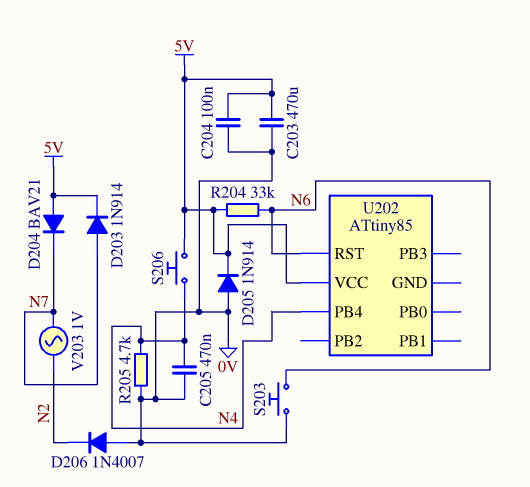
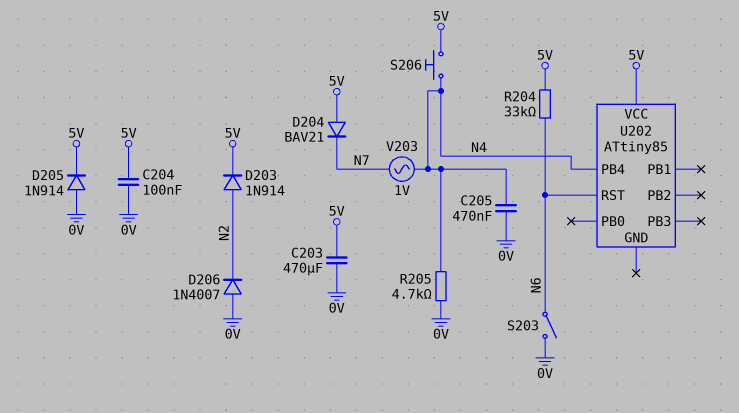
D203: diode 1N914 (A N7, K 5V) -> diode 1N914 (A N2, K 5V)
S203: button (0V, N6) -> switch (0V, N6)
V203: AC 1V (N2, N7) -> AC 1V (N4, N7)

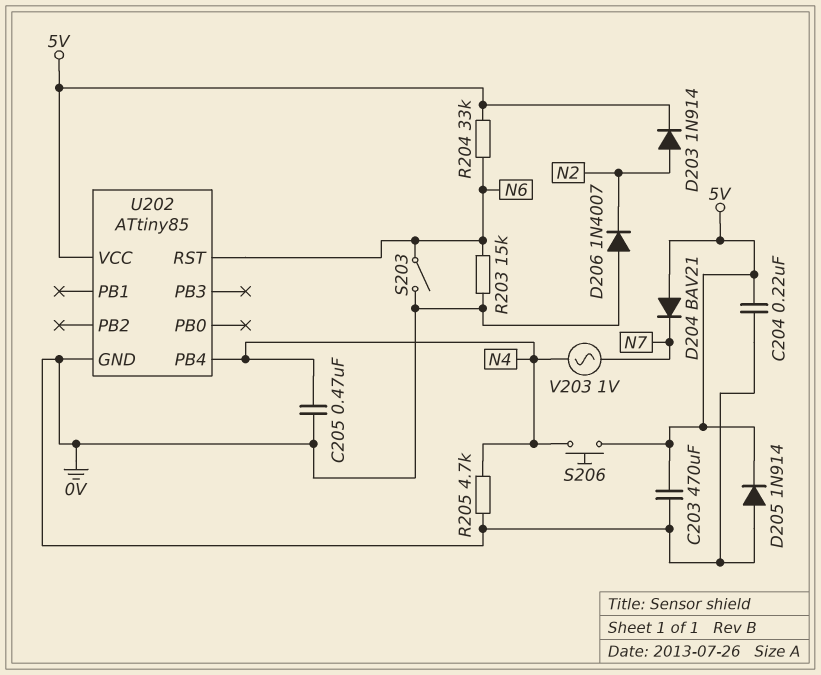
C204: 100nF (0V, 5V) -> 220nF (0V, 5V)
R203: none -> 15k (0V, N6)
U202 pin GND: none -> 0V

